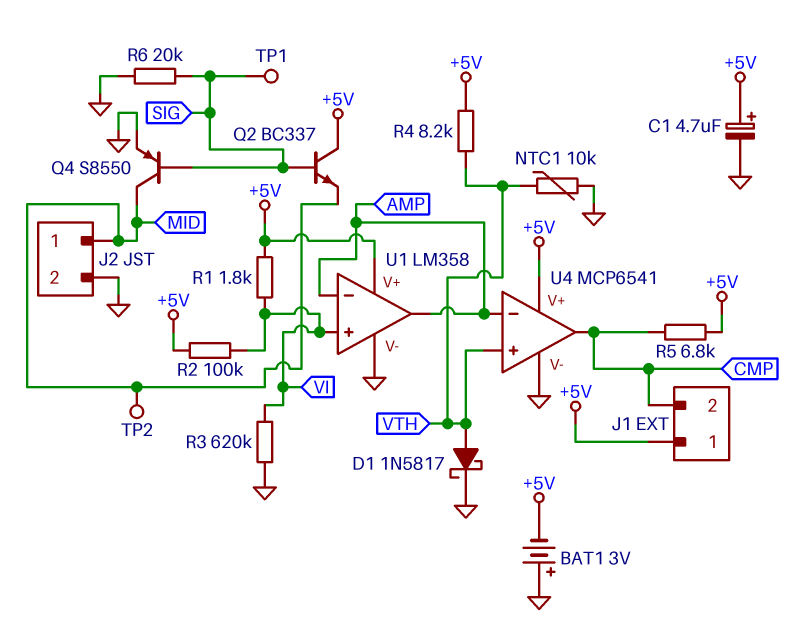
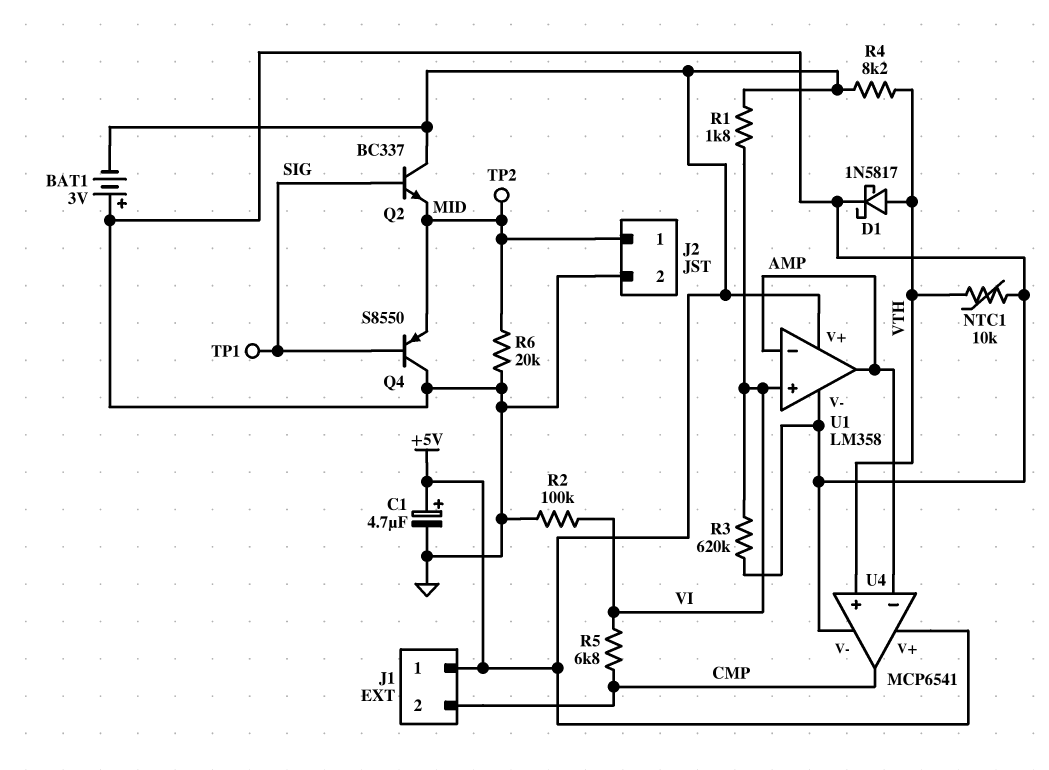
Q4: PNP S8550 (B SIG, C MID, E GND) -> PNP S8550 (B SIG, C GND, E MID)
R2: 100k (+5V, VI) -> 100k (GND, VI)
R5: 6.8k (+5V, CMP) -> 6.8k (CMP, VI)
R6: 20k (GND, SIG) -> 20k (GND, MID)

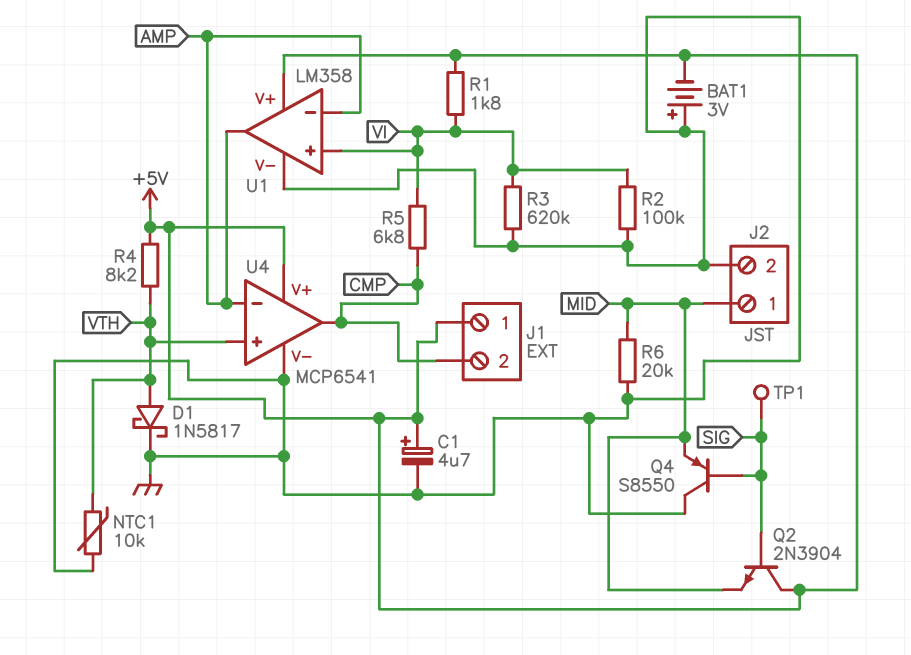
Q2: NPN BC337 (B SIG, C +5V, E MID) -> NPN 2N3904 (B SIG, C +5V, E MID)
TP2: test point (MID) -> none

